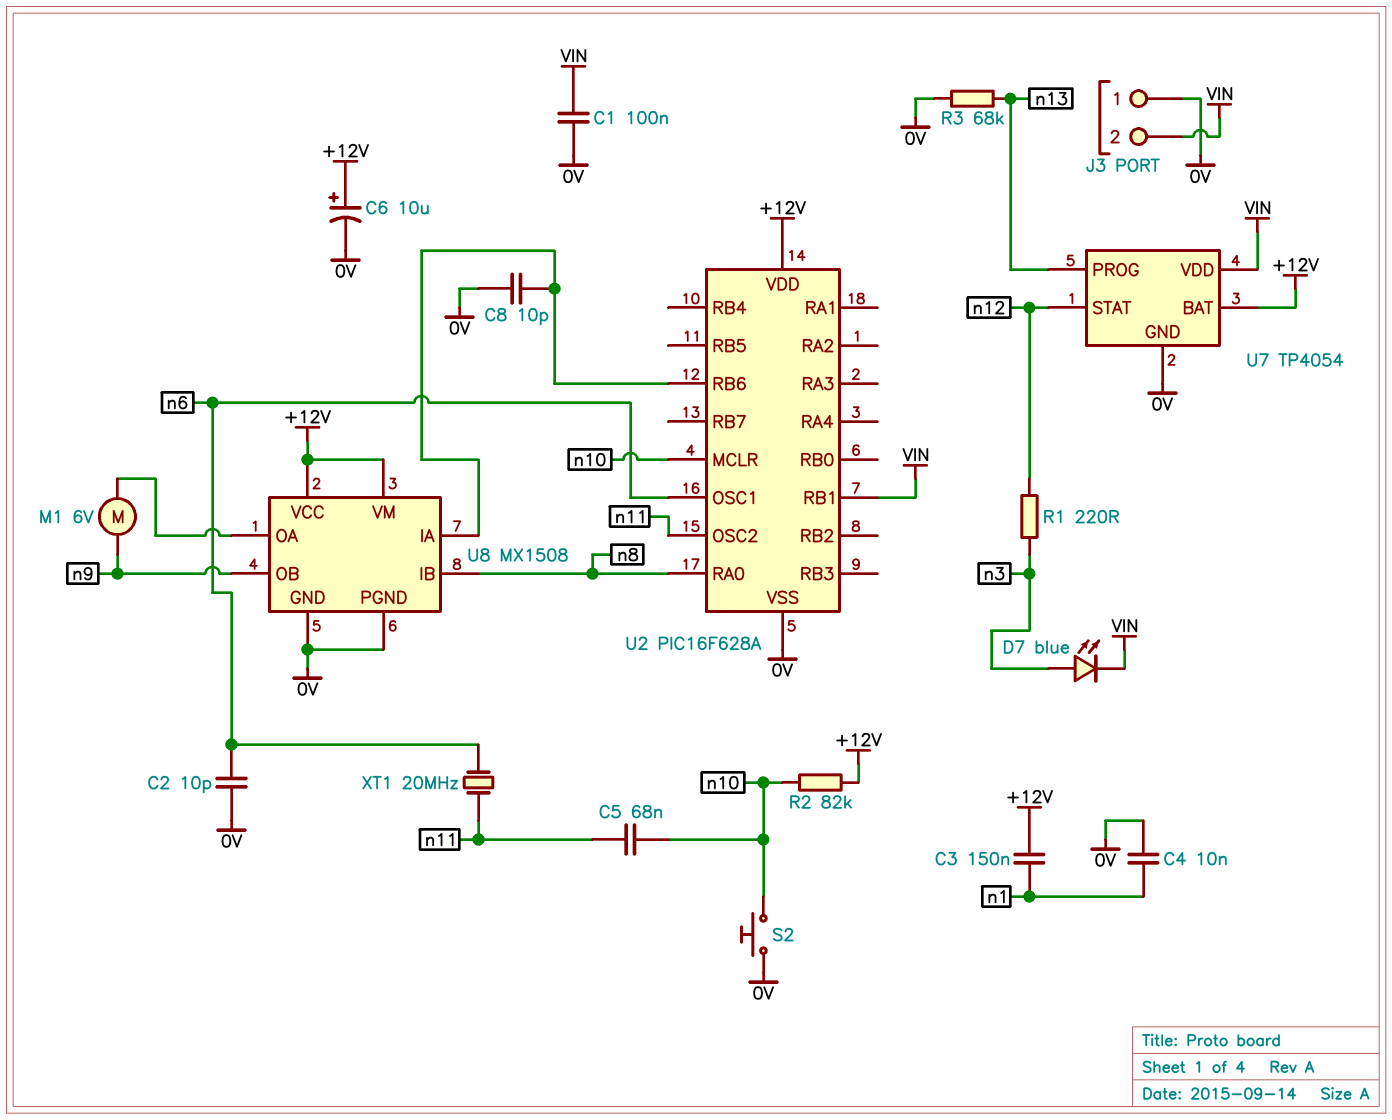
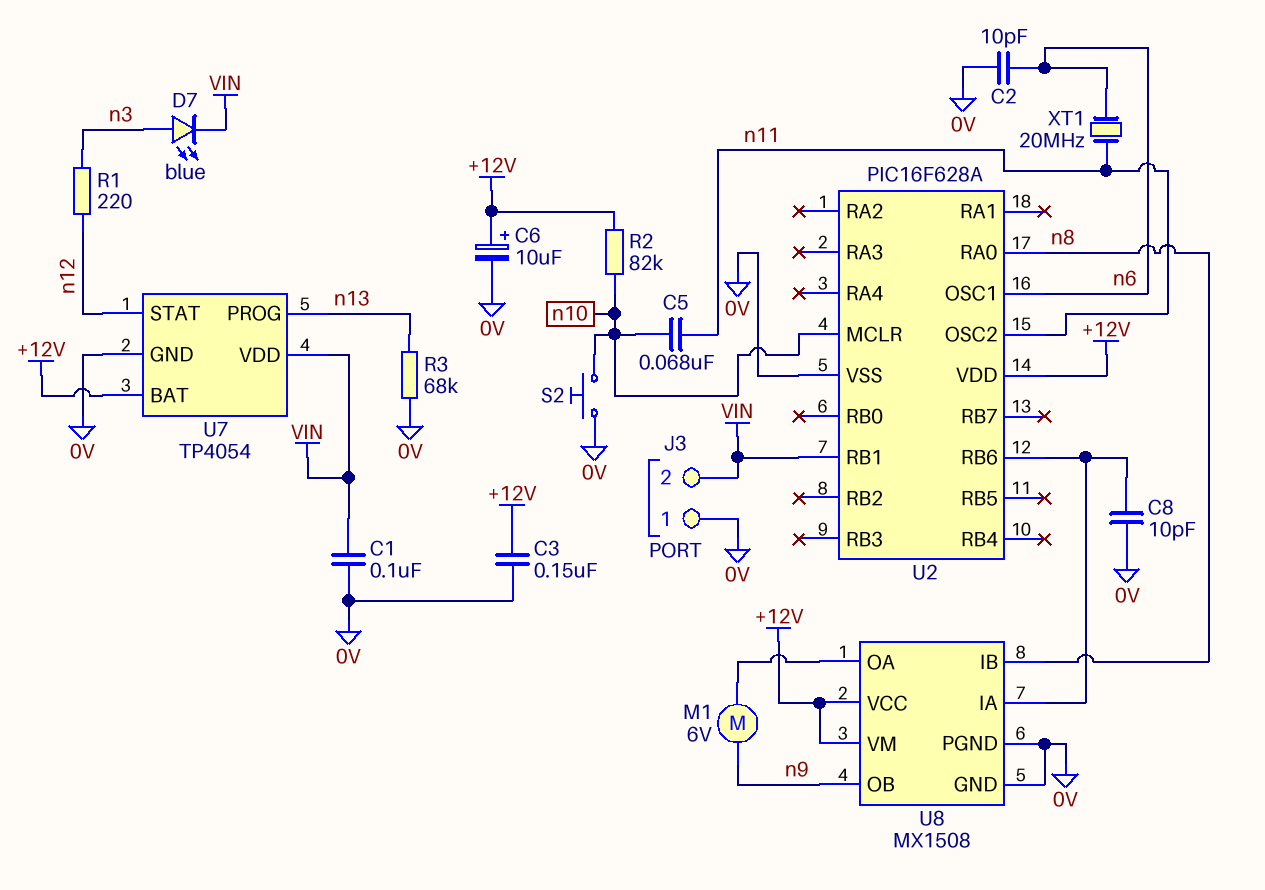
C3: 150nF (+12V, n1) -> 150nF (+12V, 0V)
C4: 10nF (0V, n1) -> none

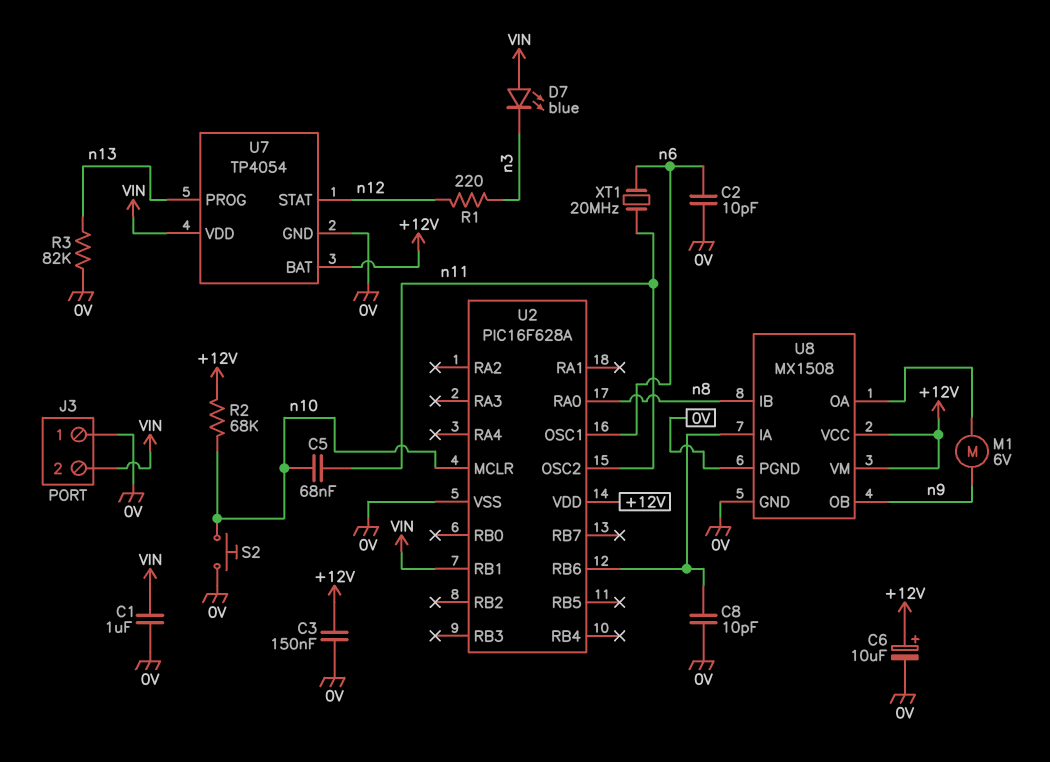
C1: 100nF (0V, VIN) -> 1uF (0V, VIN)
D7: LED blue (A n3, K VIN) -> LED blue (A VIN, K n3)
R2: 82k (+12V, n10) -> 68k (+12V, n10)
R3: 68k (0V, n13) -> 82k (0V, n13)

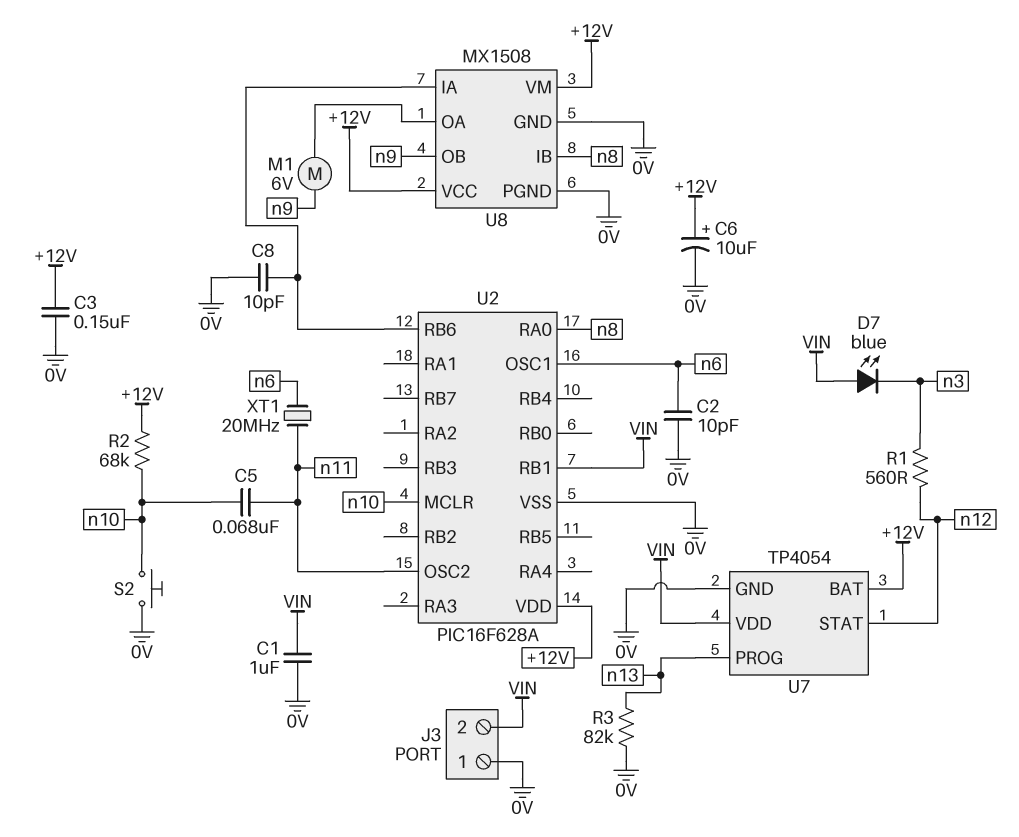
R1: 220 (n3, n12) -> 560 (n3, n12)

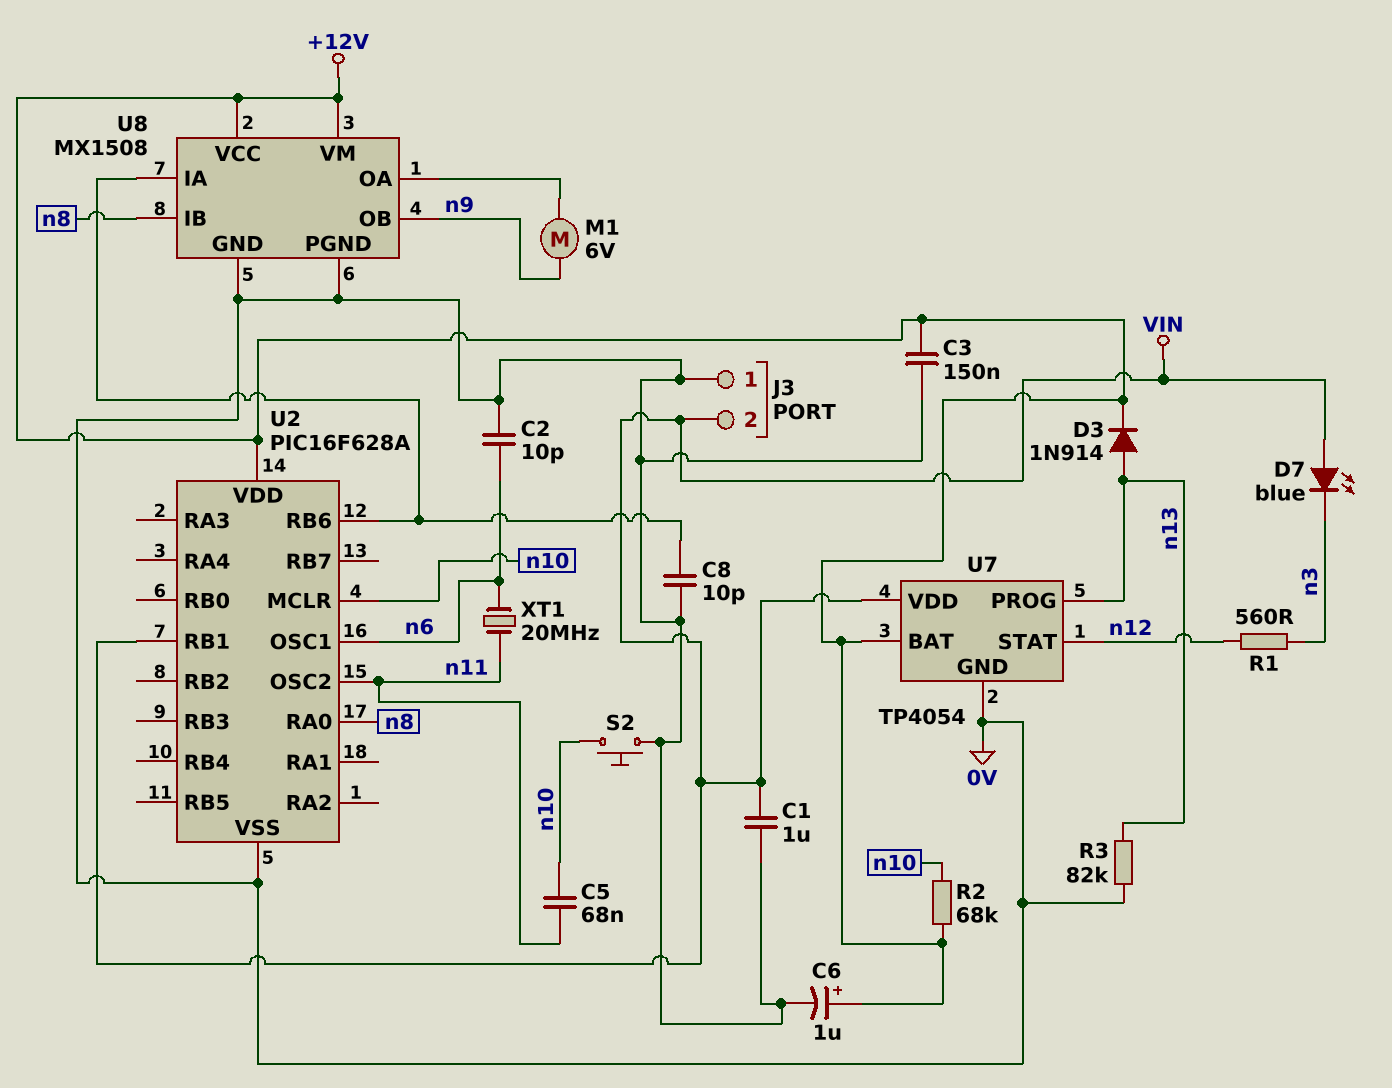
C6: 10uF (plus +12V, minus 0V) -> 1uF (plus +12V, minus 0V)
D3: none -> diode 1N914 (A n13, K +12V)

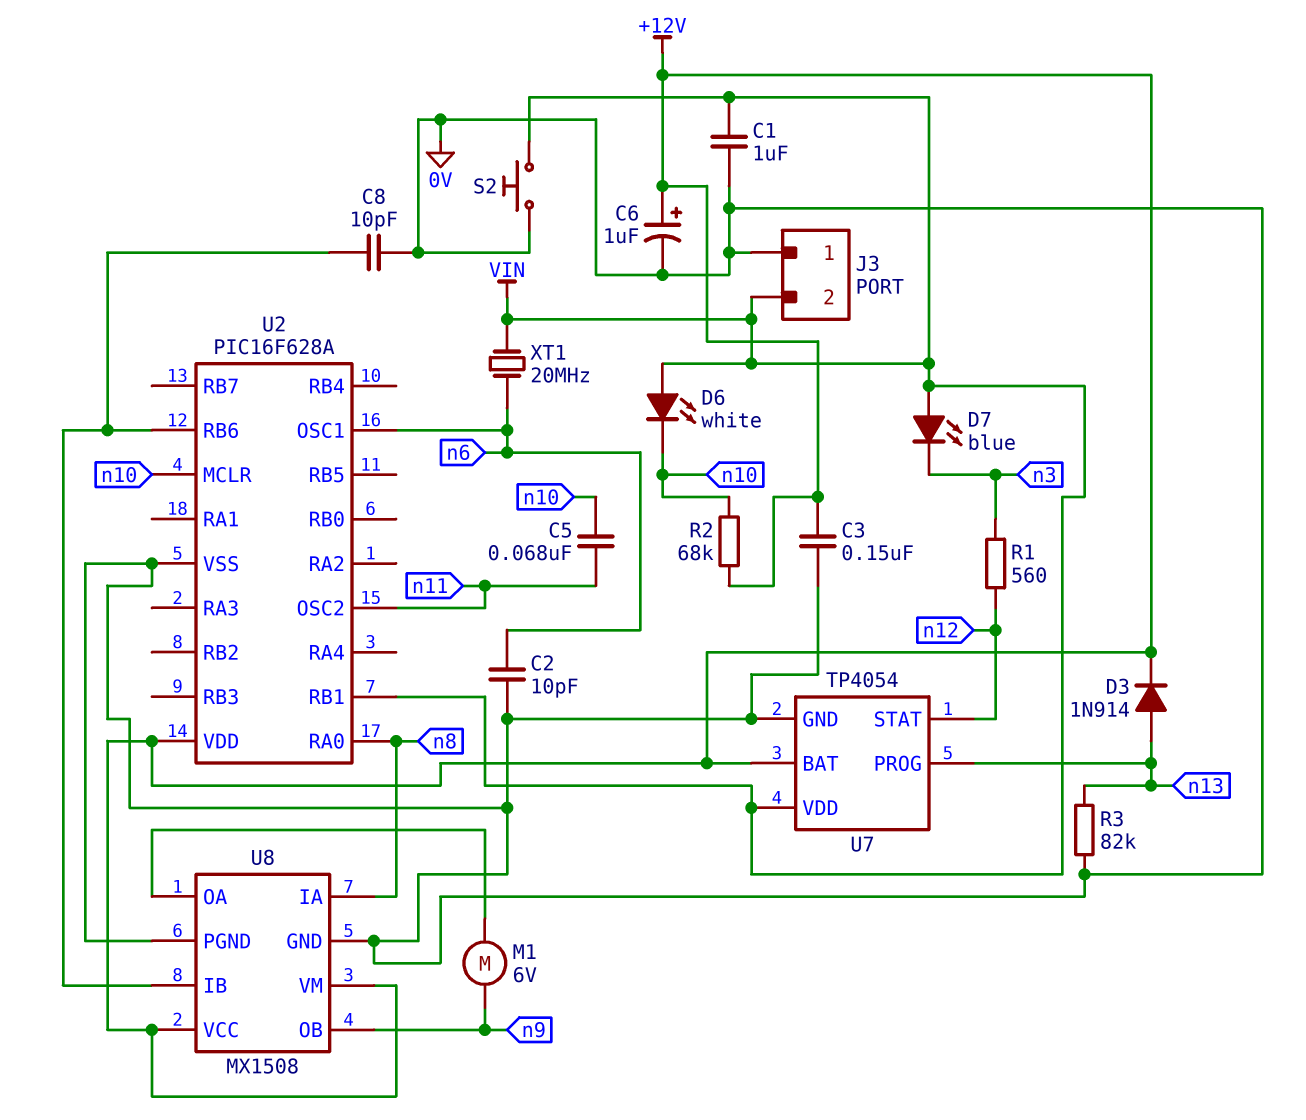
D6: none -> LED white (A VIN, K n10)
S2: button (0V, n10) -> button (0V, VIN)
U8 pin IA: U2/RB6 -> n8
U8 pin IB: n8 -> U2/RB6
XT1: 20MHz (n6, n11) -> 20MHz (VIN, n6)

